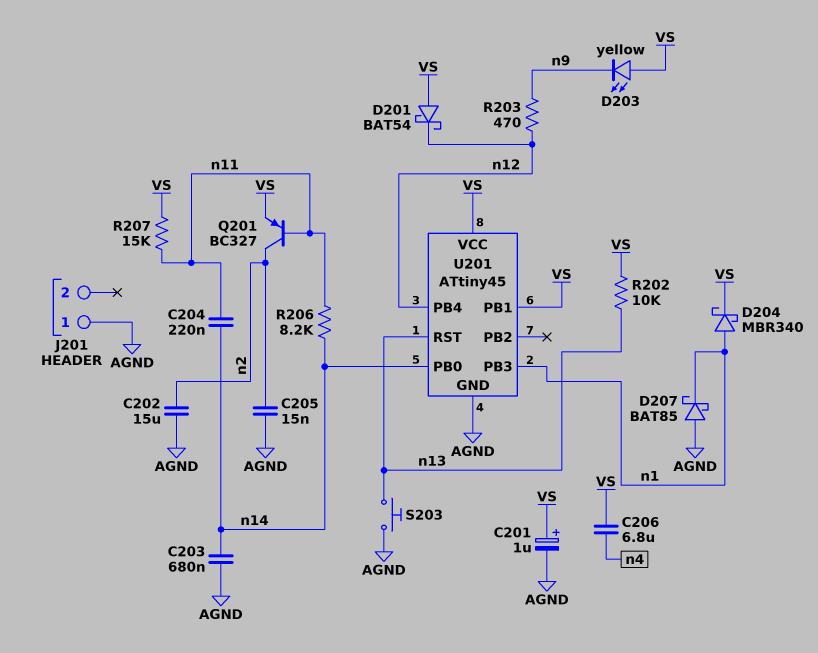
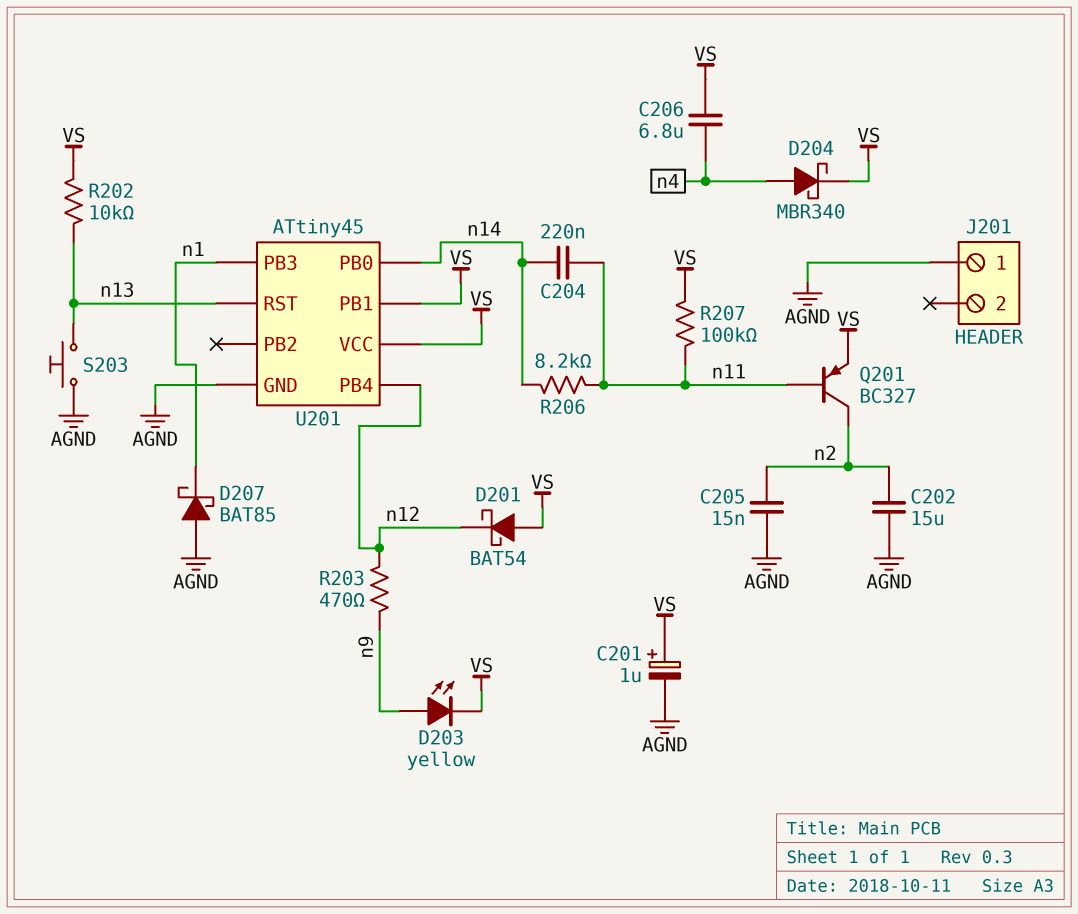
C203: 680nF (AGND, n14) -> none
D203: LED yellow (A VS, K n9) -> LED yellow (A n9, K VS)
D204: schottky MBR340 (A n1, K VS) -> schottky MBR340 (A n4, K VS)
R207: 15k (VS, n11) -> 100k (VS, n11)

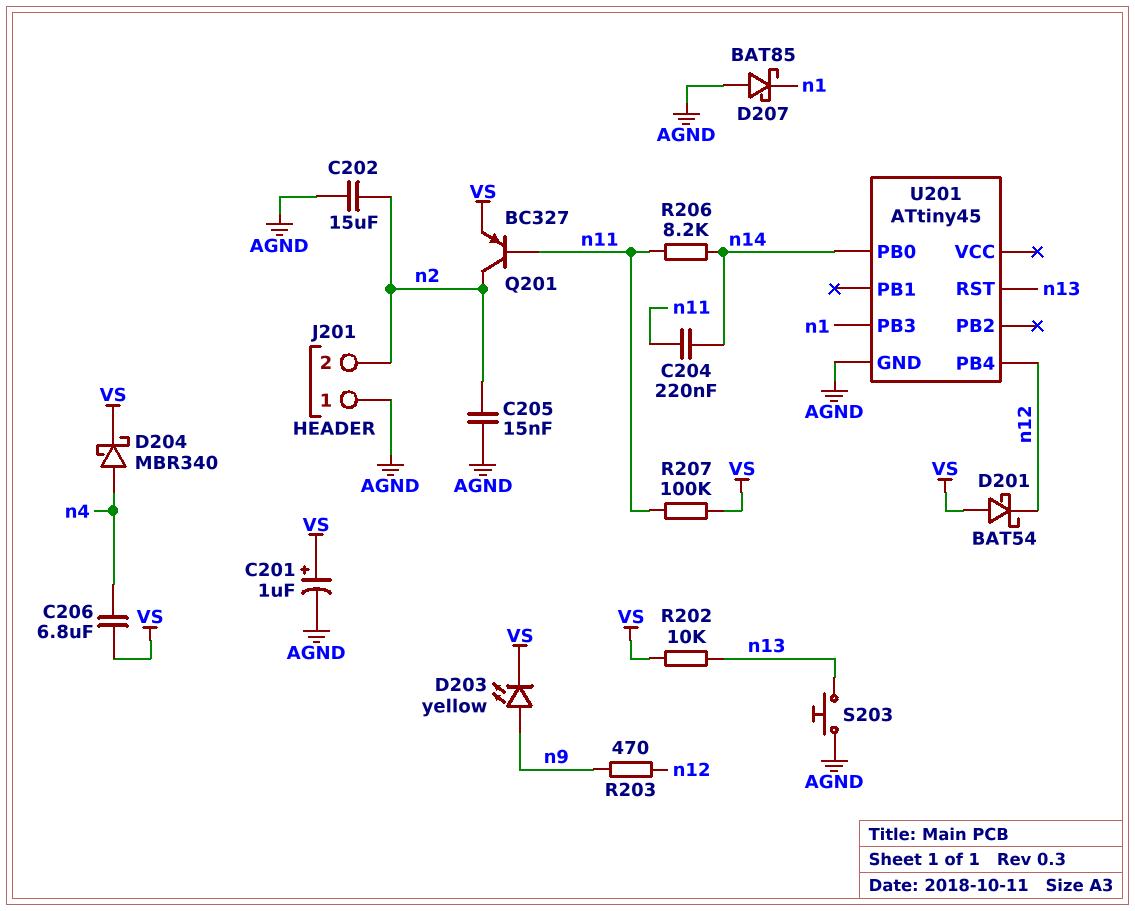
J201 pin 2: none -> n2
U201 pin PB1: VS -> none
U201 pin VCC: VS -> none

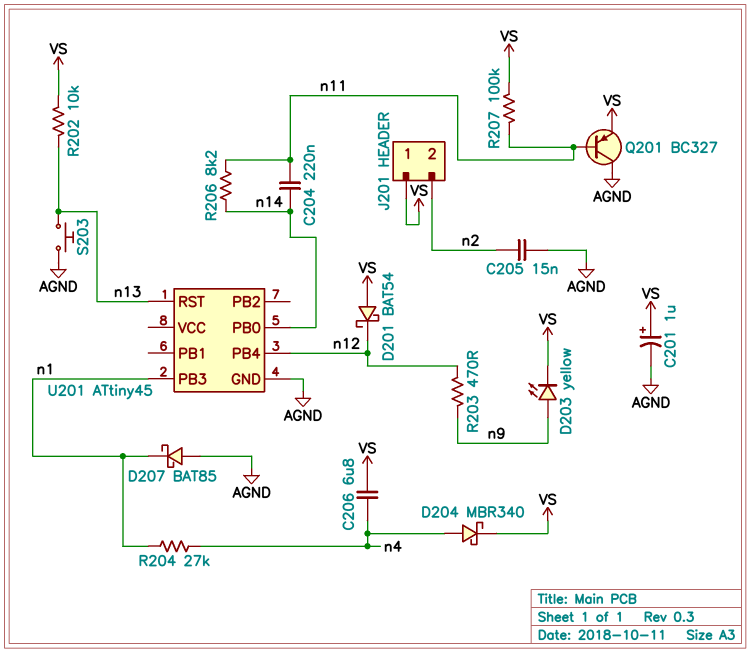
C202: 15uF (AGND, n2) -> none
J201 pin 1: AGND -> VS
Q201: PNP BC327 (B n11, C n2, E VS) -> PNP BC327 (B n11, C AGND, E VS)
R204: none -> 27k (n1, n4)

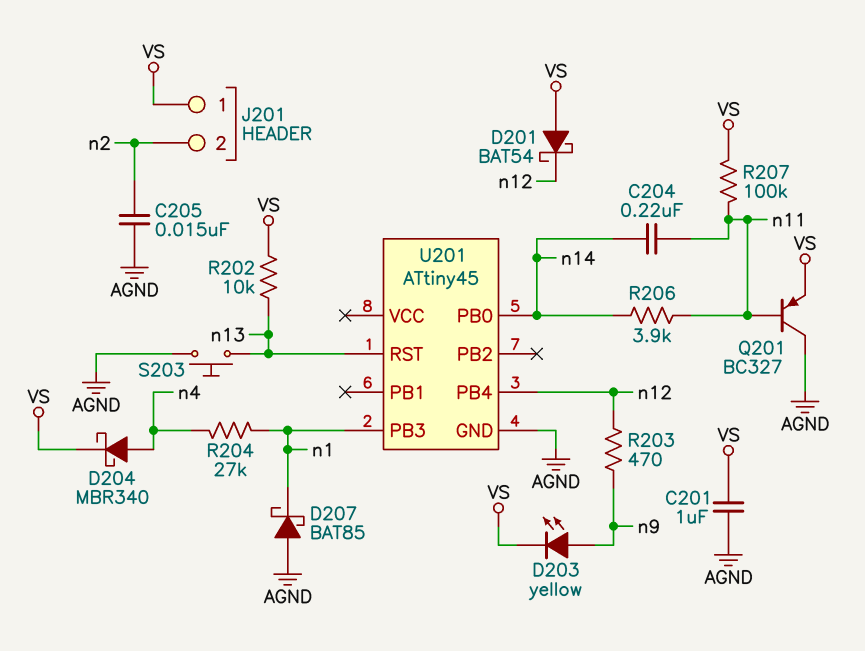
C201: 1uF (plus VS, minus AGND) -> 1uF (AGND, VS)
C206: 6.8uF (VS, n4) -> none
R206: 8.2k (n11, n14) -> 3.9k (n11, n14)

